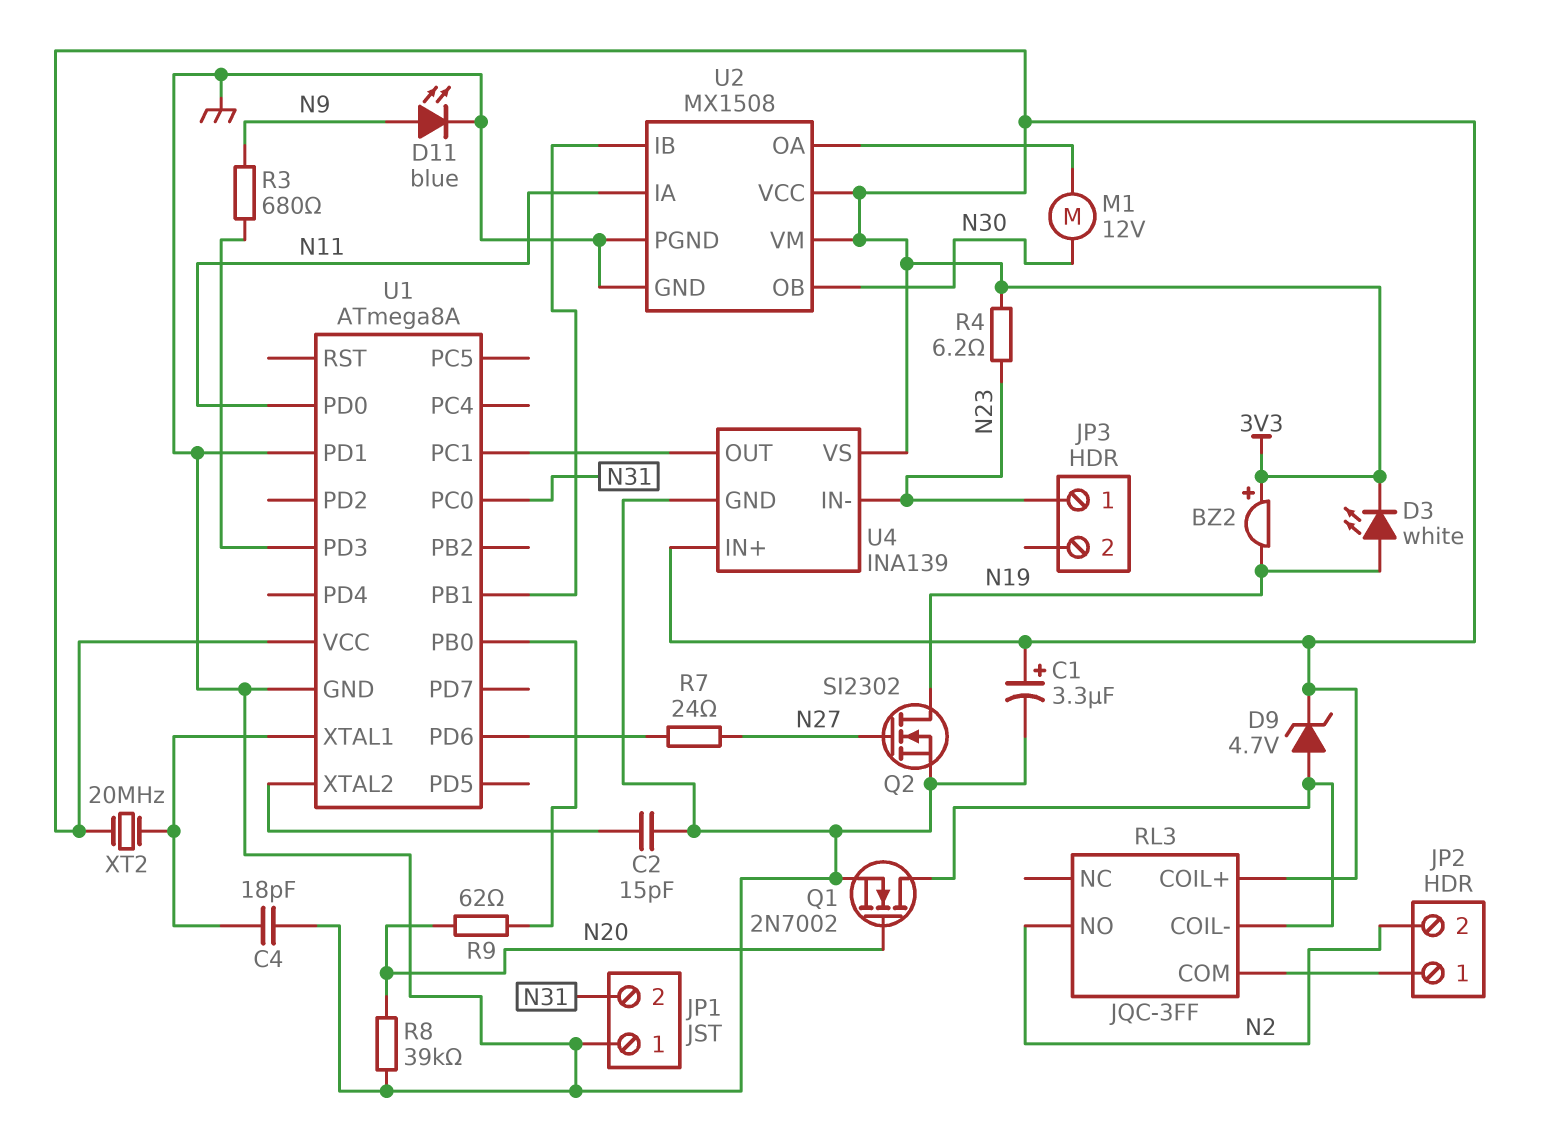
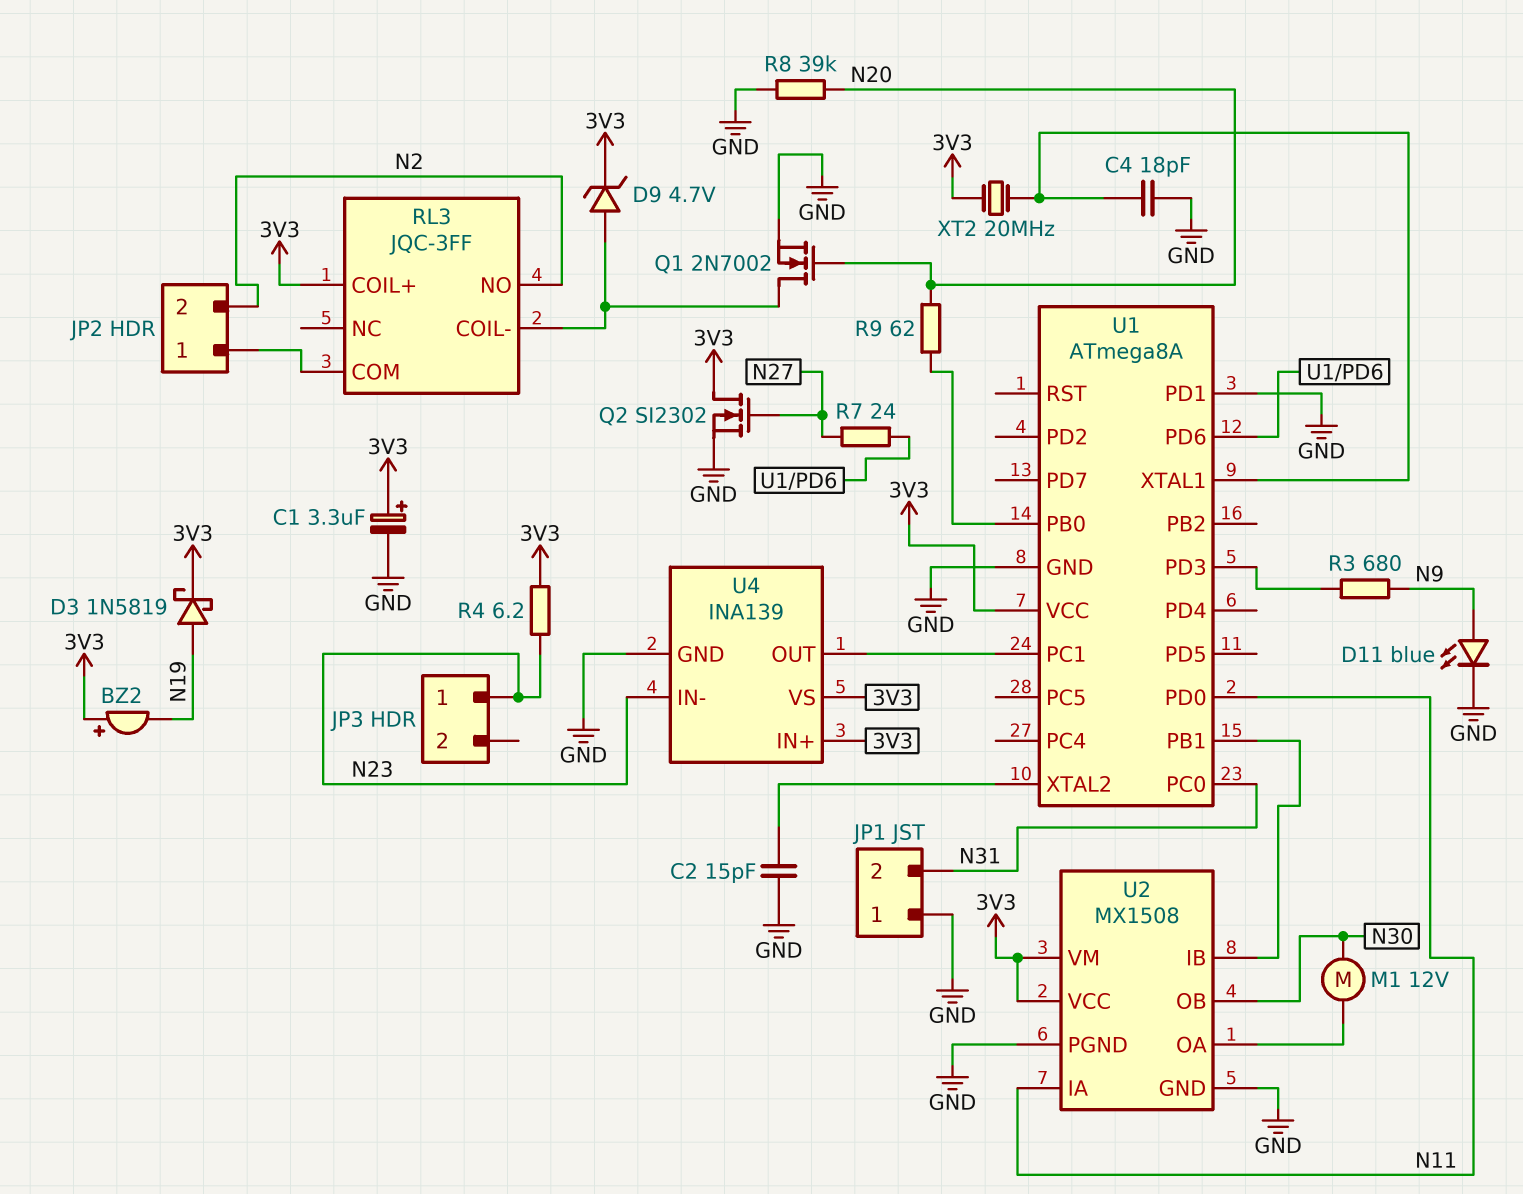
D3: LED white (A N19, K 3V3) -> schottky 1N5819 (A N19, K 3V3)
Q2: NMOS SI2302 (G N27, D N19, S GND) -> NMOS SI2302 (G N27, D 3V3, S GND)

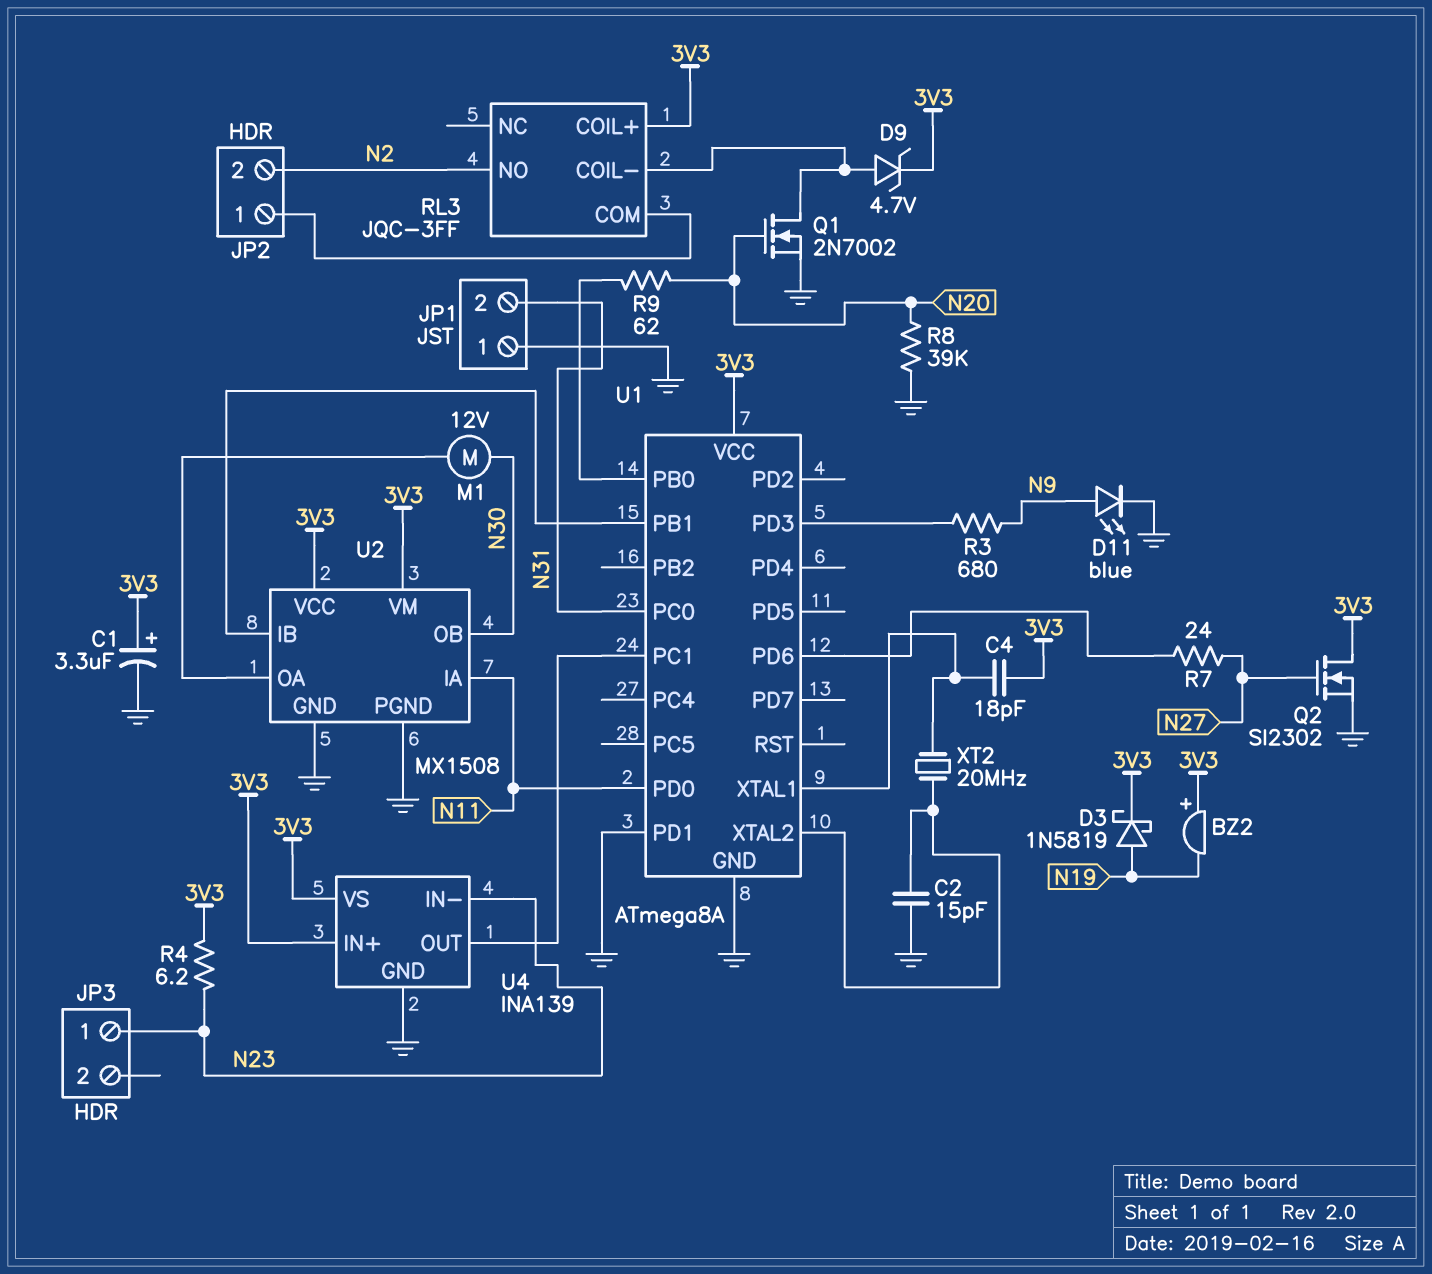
C4: 18pF (GND, U1/XTAL1) -> 18pF (3V3, U1/XTAL1)
XT2: 20MHz (3V3, U1/XTAL1) -> 20MHz (U1/XTAL1, U1/XTAL2)

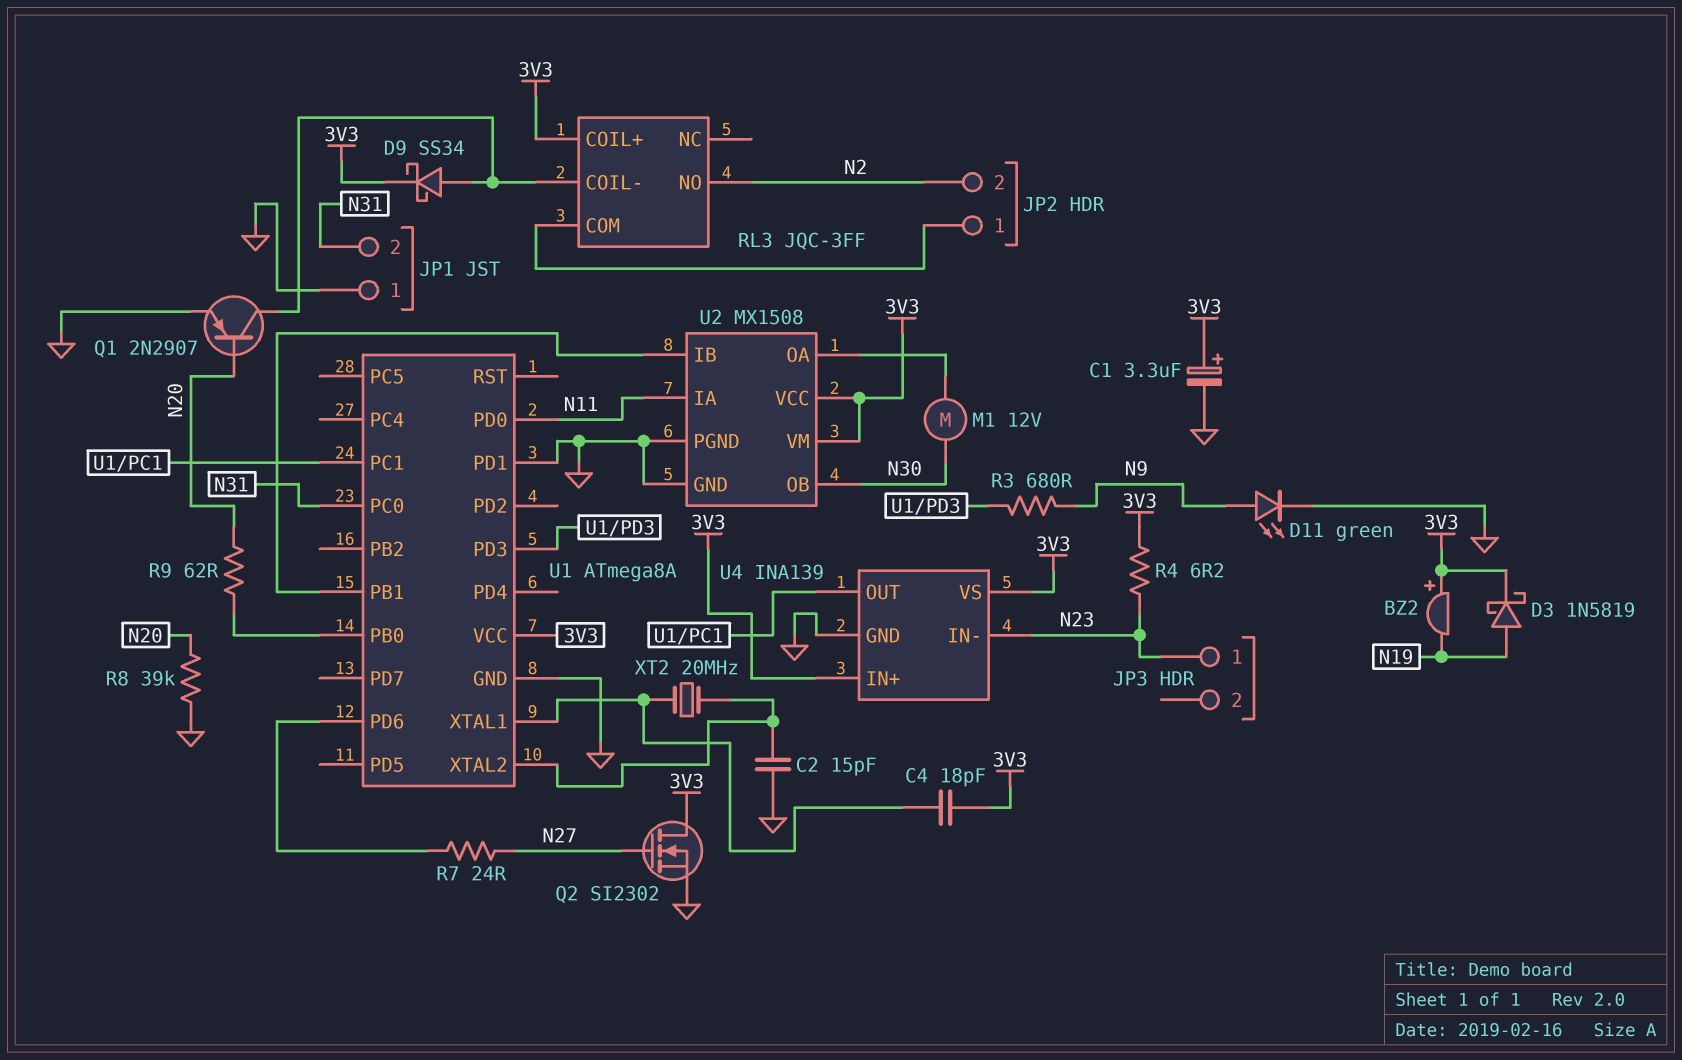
D9: zener 4.7V (A RL3/COIL-, K 3V3) -> schottky SS34 (A RL3/COIL-, K 3V3)
D11: LED blue (A N9, K GND) -> LED green (A N9, K GND)
Q1: NMOS 2N7002 (G N20, D RL3/COIL-, S GND) -> PNP 2N2907 (B N20, C RL3/COIL-, E GND)

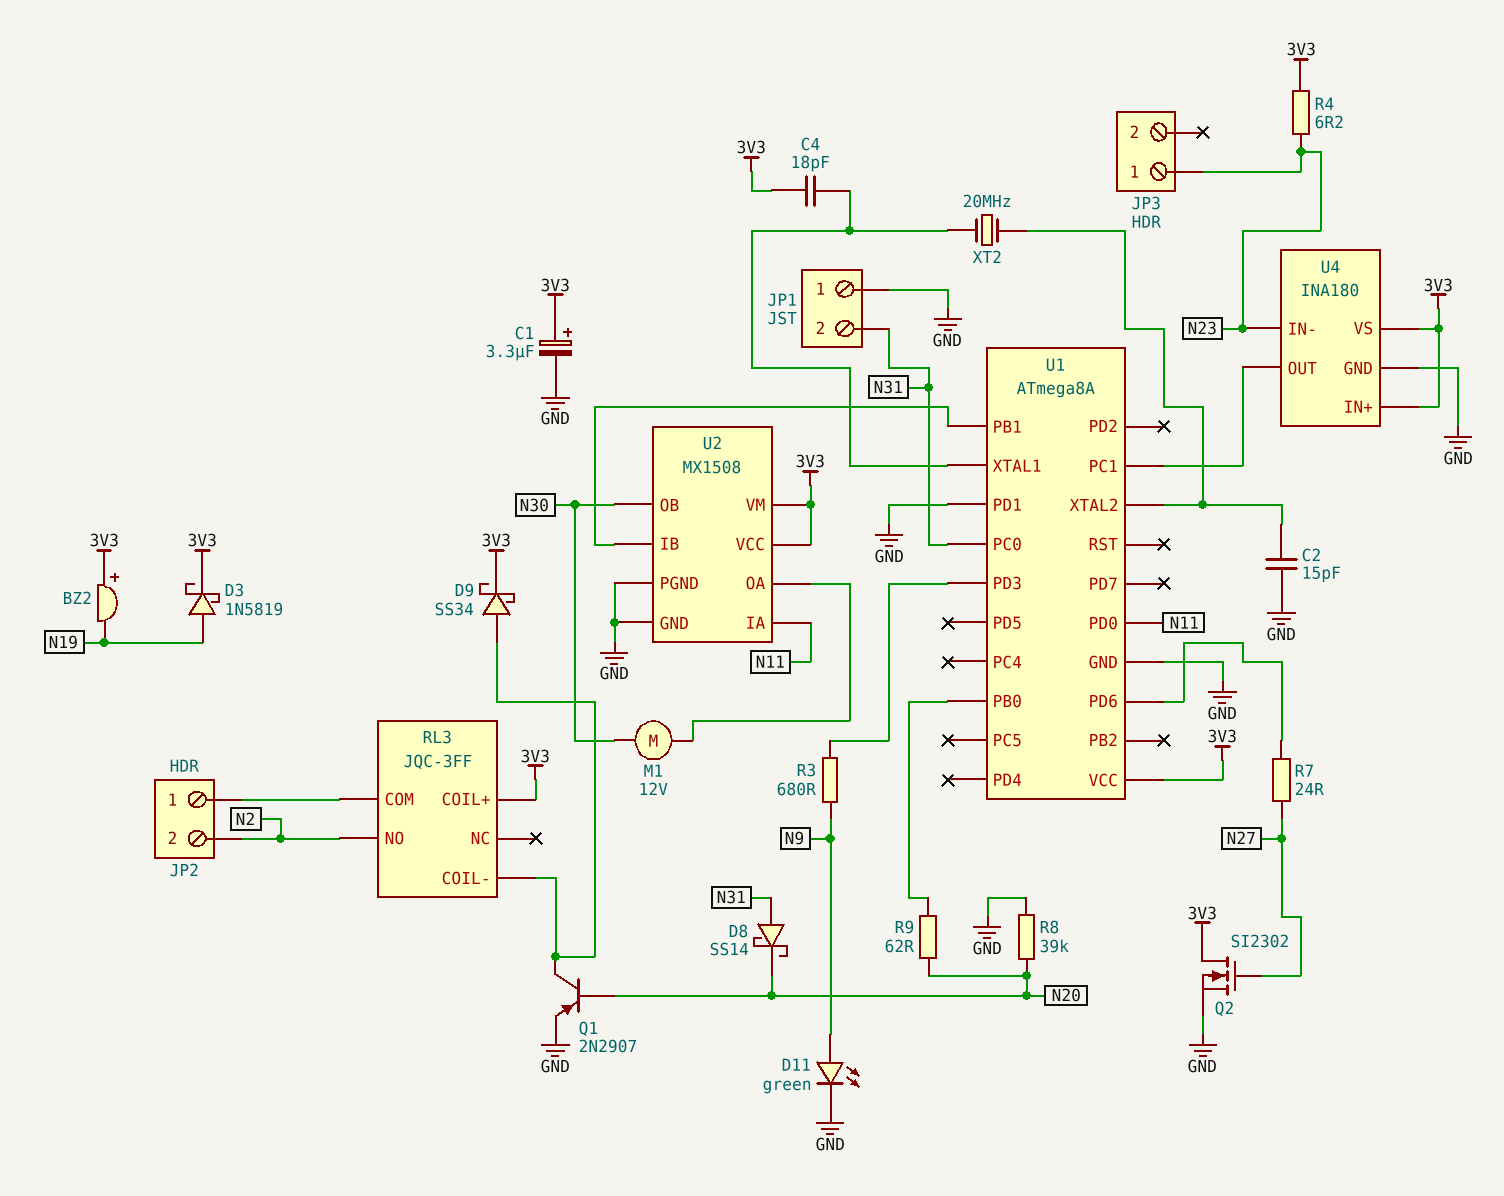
D8: none -> schottky SS14 (A N31, K N20)
U4: INA139 -> INA180

